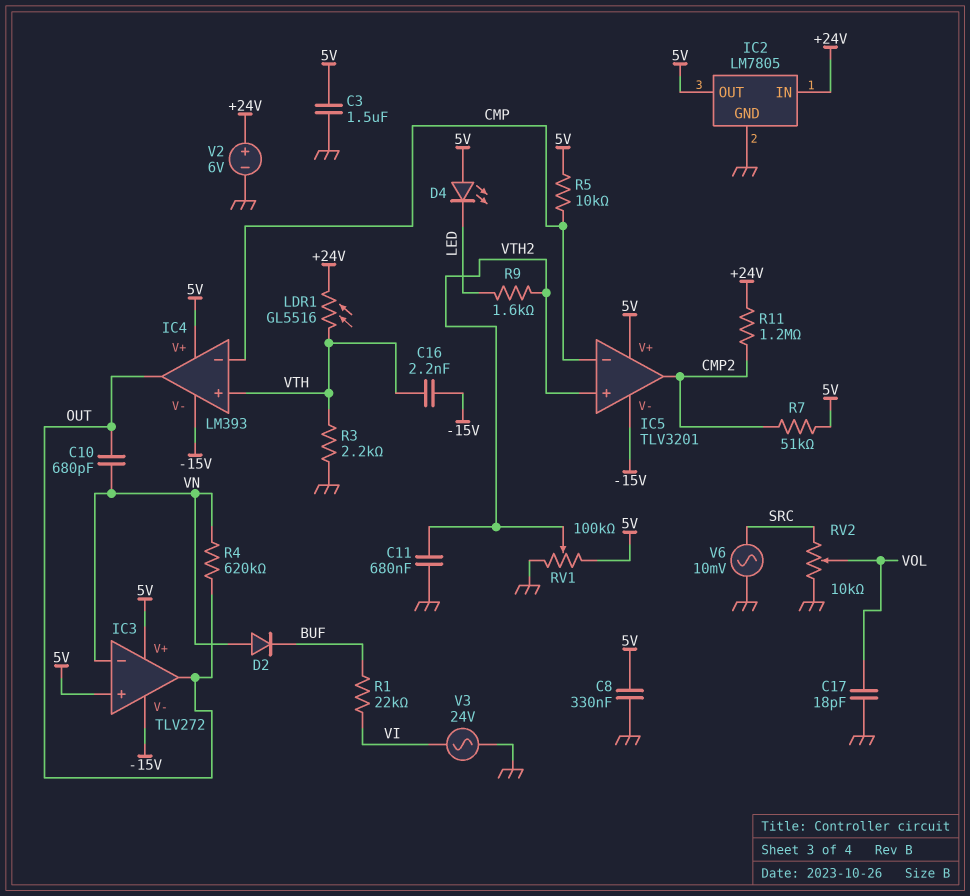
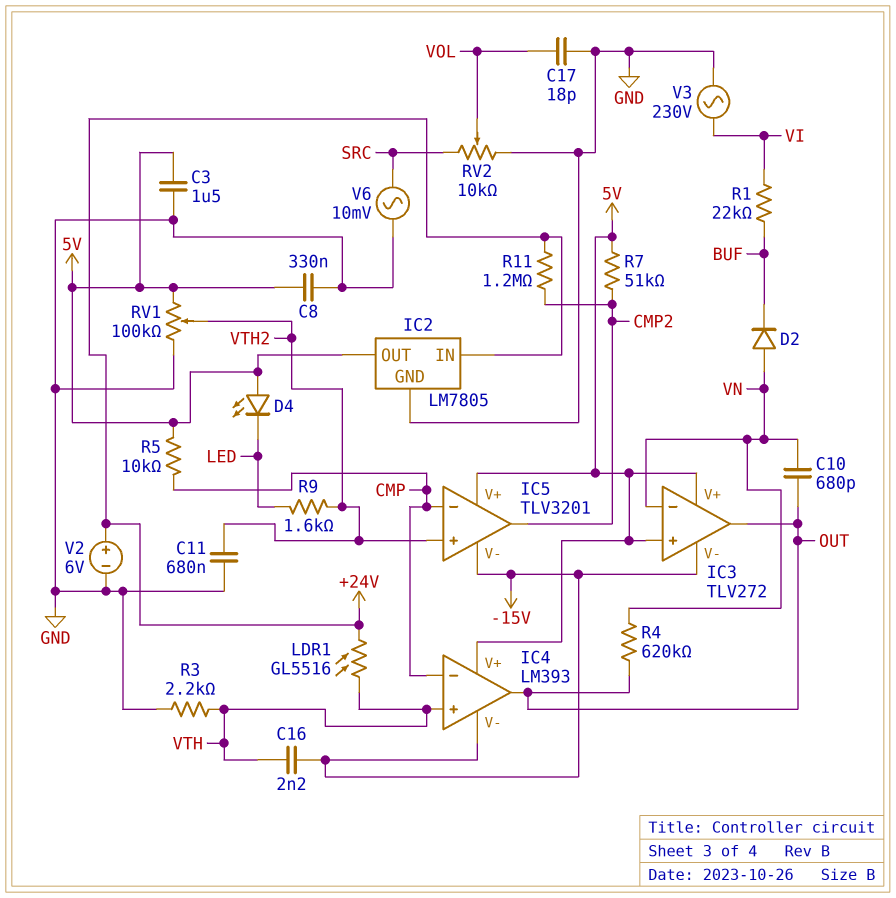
V3: AC 24V (GND, VI) -> AC 230V (GND, VI)

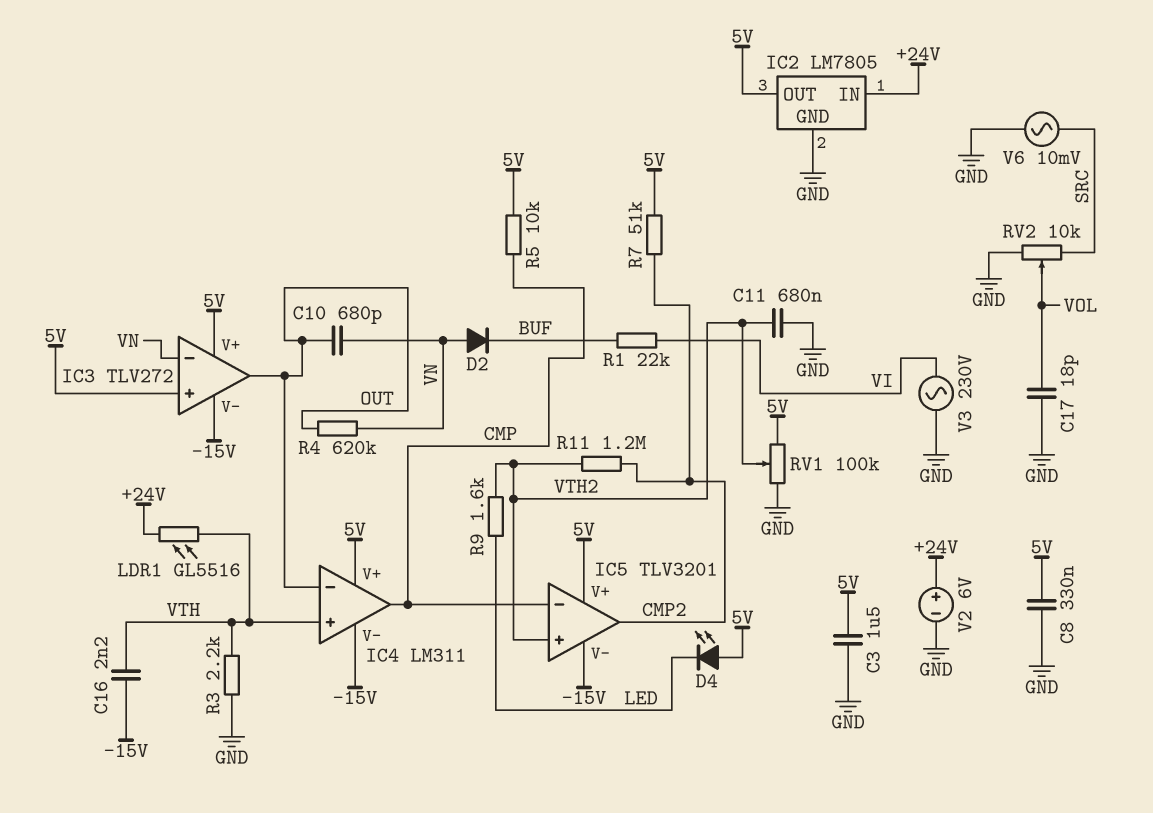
IC4: LM393 -> LM311
IC4 pin in-: CMP -> OUT
IC4 pin out: OUT -> CMP
R11: 1.2M (+24V, CMP2) -> 1.2M (CMP2, VTH2)

